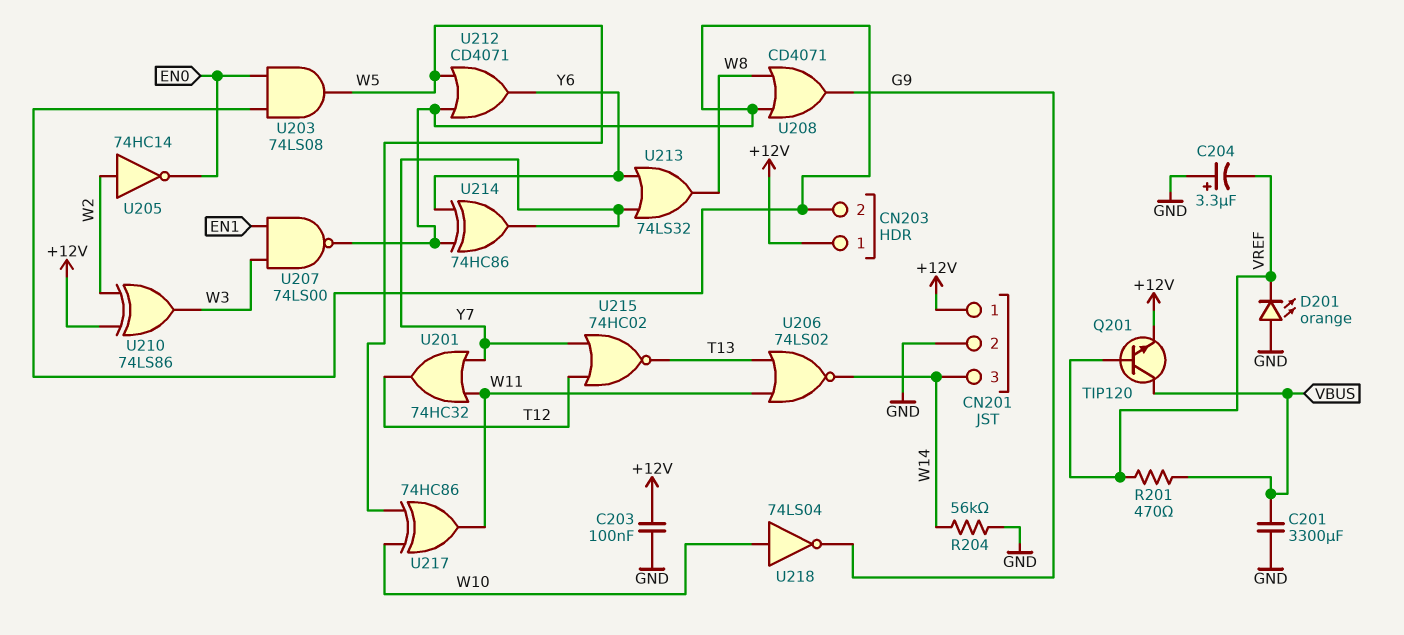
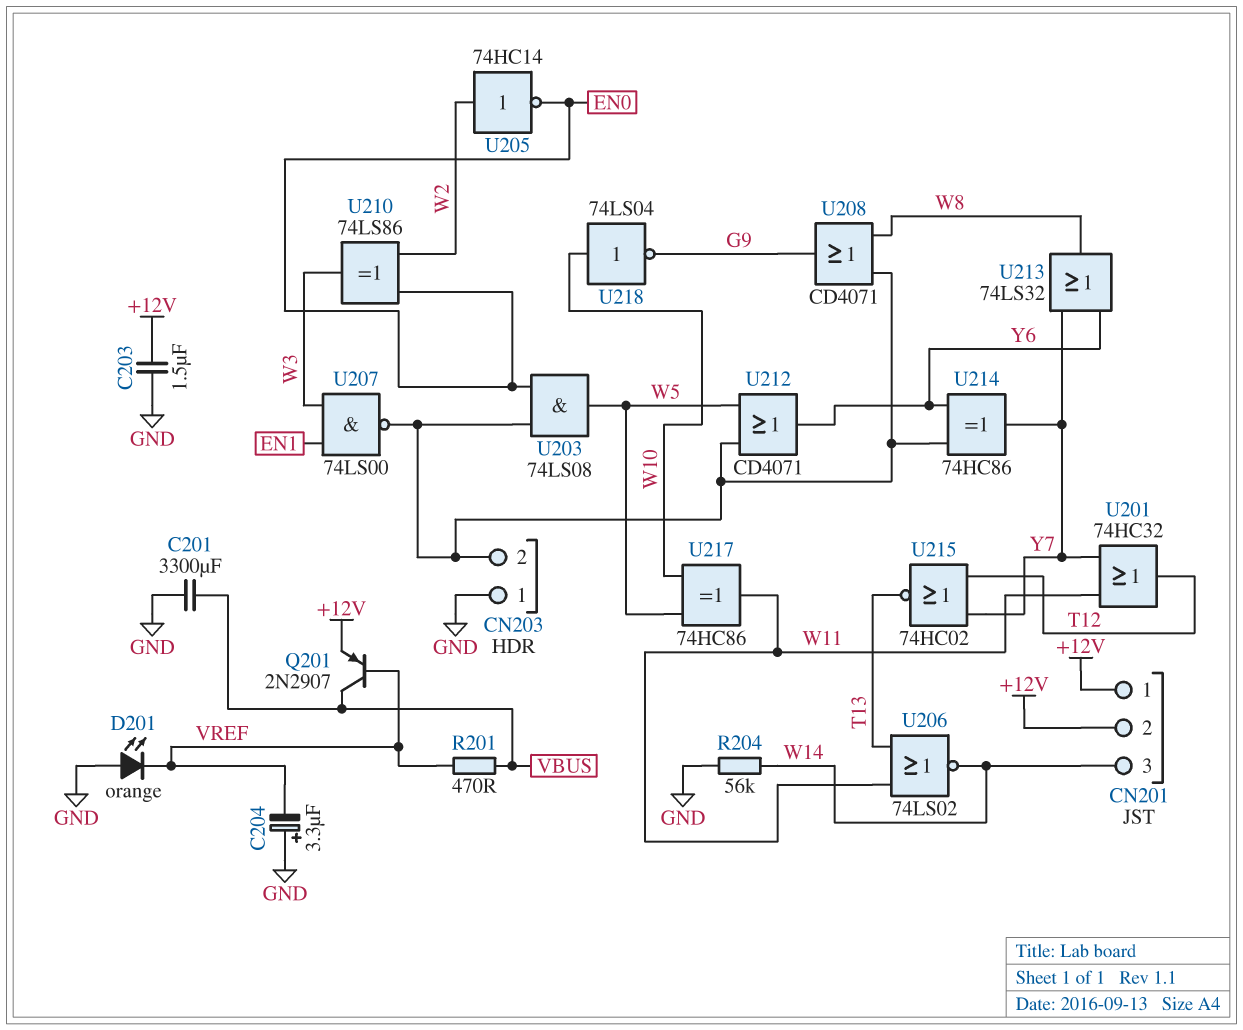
C203: 100nF (+12V, GND) -> 1.5uF (+12V, GND)
CN201 pin 2: GND -> +12V
CN203 pin 1: +12V -> GND
Q201: NPN TIP120 (B VREF, C VBUS, E +12V) -> PNP 2N2907 (B VREF, C VBUS, E +12V)
U210: XOR 74LS86 (in +12V, in W2, out W3) -> XOR 74LS86 (in EN0, in W2, out W3)

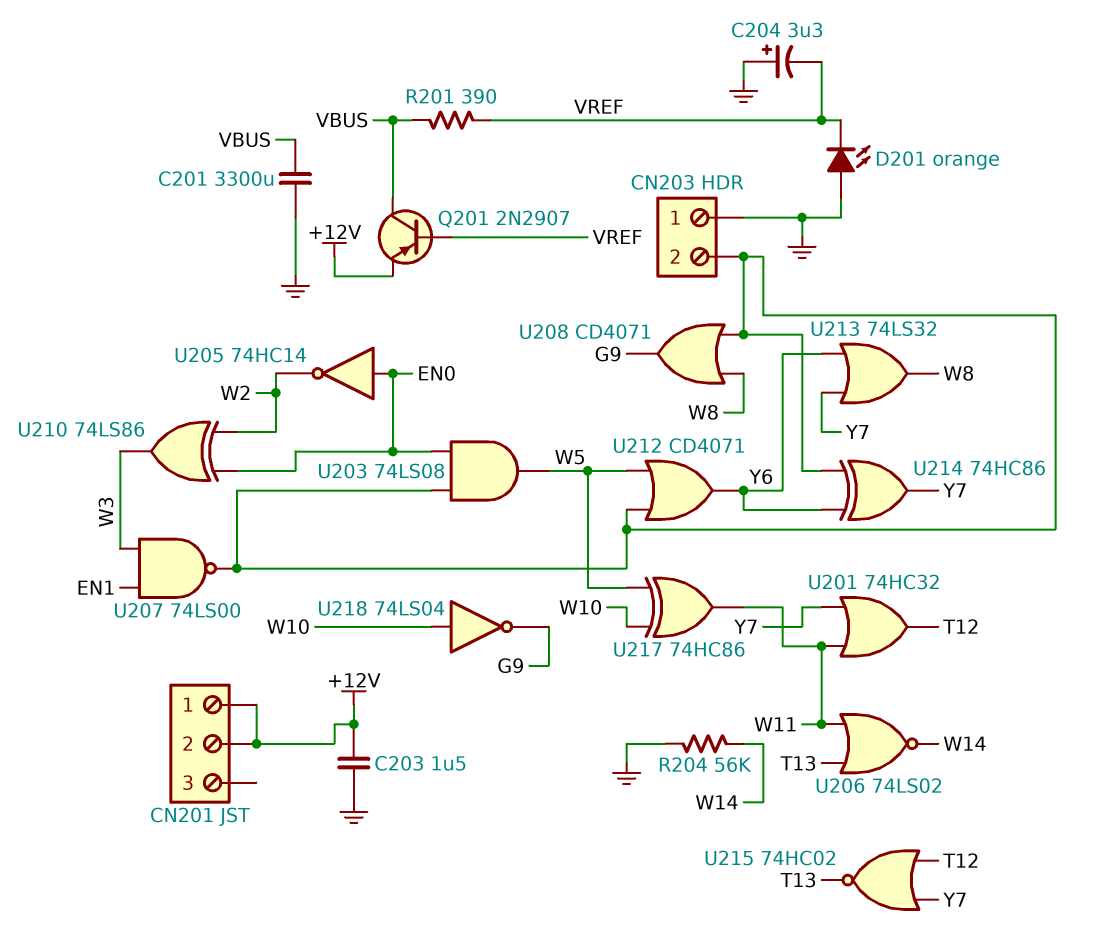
CN201 pin 3: W14 -> none
R201: 470 (VBUS, VREF) -> 390 (VBUS, VREF)
U205: NOT 74HC14 (in W2, out EN0) -> NOT 74HC14 (in EN0, out W2)

